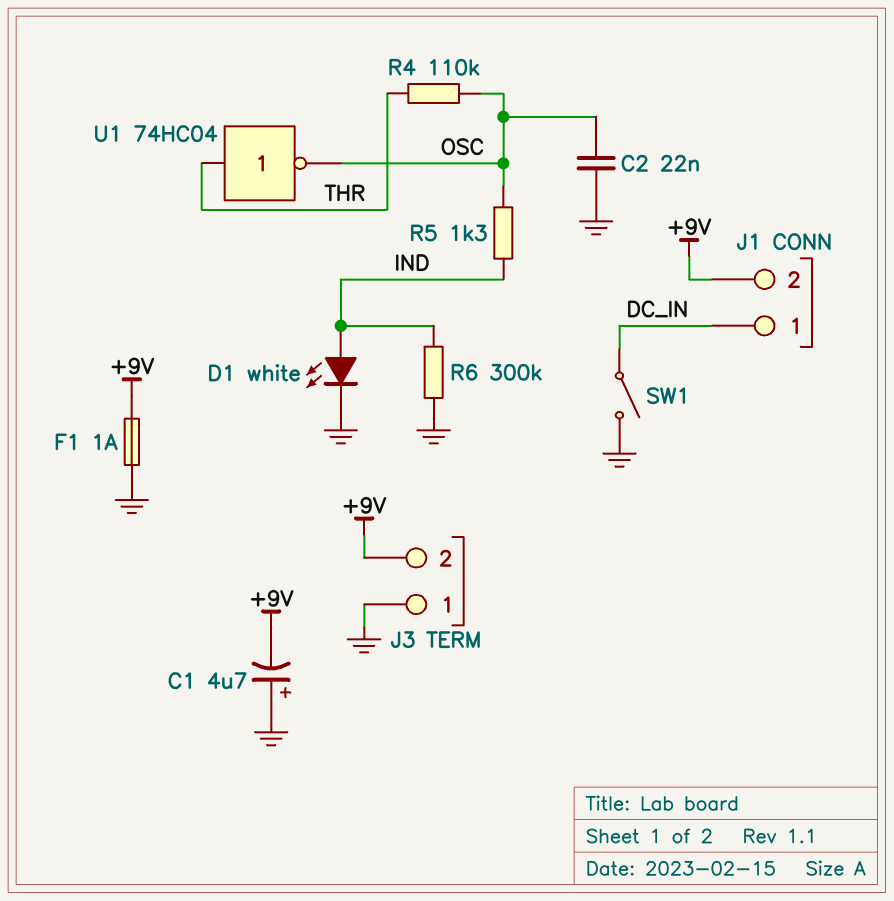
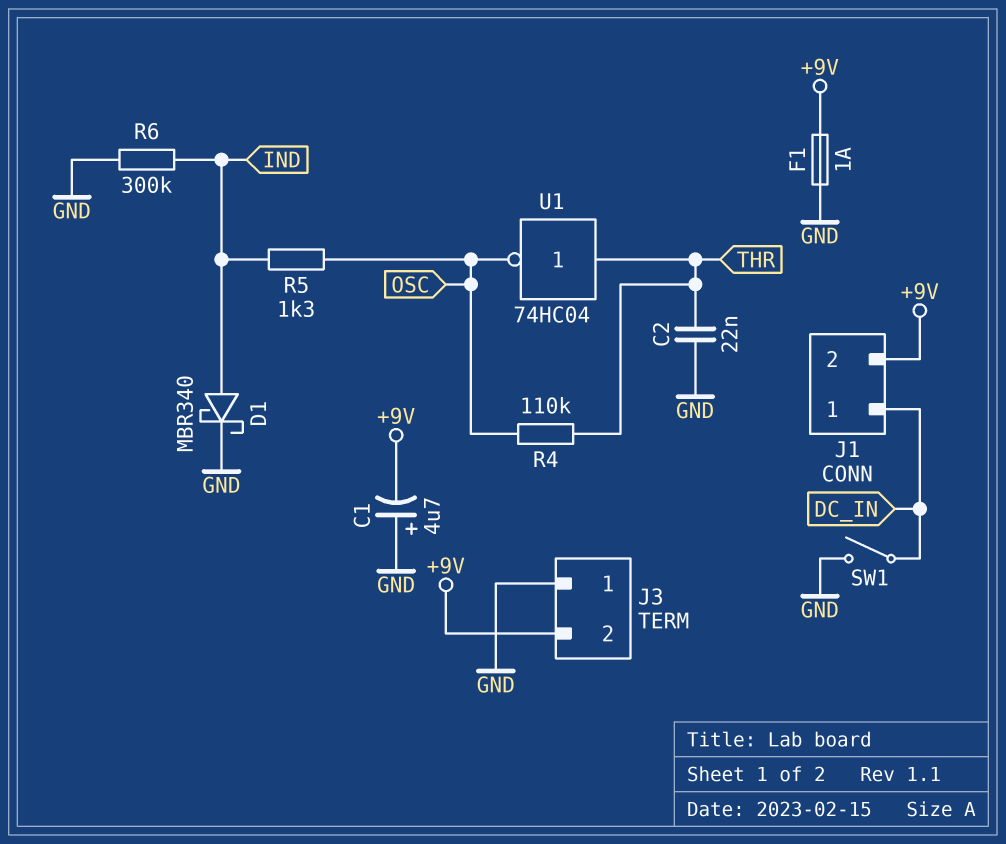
C2: 22nF (GND, OSC) -> 22nF (GND, THR)
D1: LED white (A IND, K GND) -> schottky MBR340 (A IND, K GND)

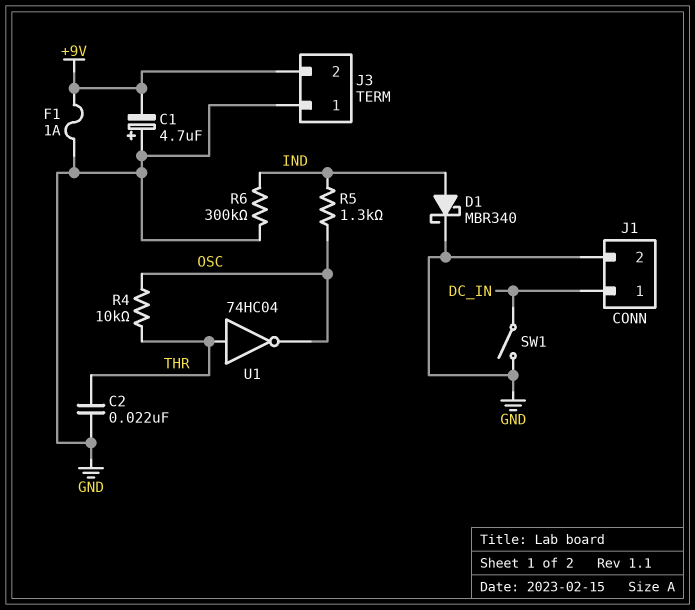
J1 pin 2: +9V -> GND
R4: 110k (OSC, THR) -> 10k (OSC, THR)

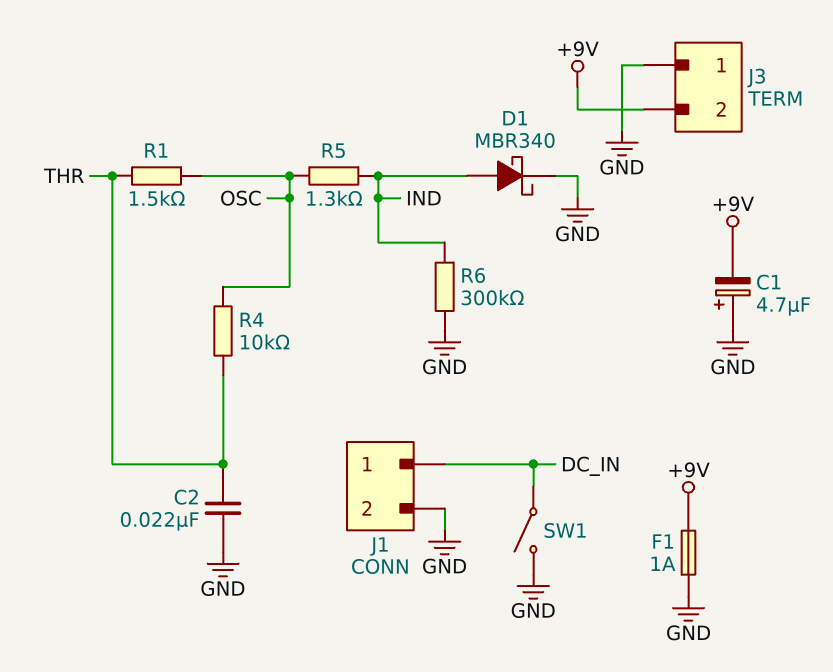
R1: none -> 1.5k (OSC, THR)
U1: NOT 74HC04 (in THR, out OSC) -> none

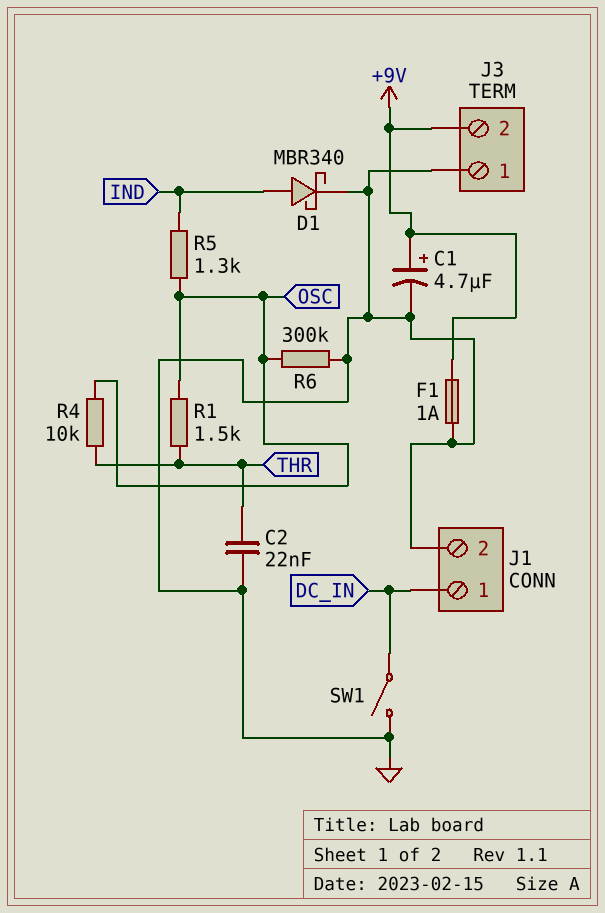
C1: 4.7uF (plus GND, minus +9V) -> 4.7uF (plus +9V, minus GND)
R6: 300k (GND, IND) -> 300k (GND, OSC)

